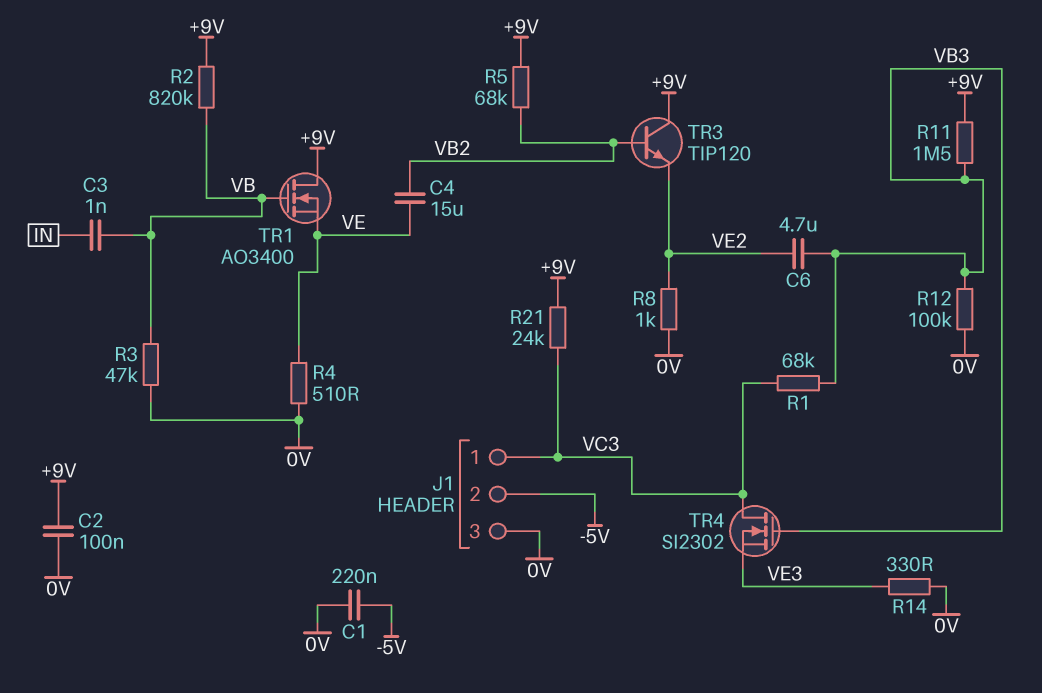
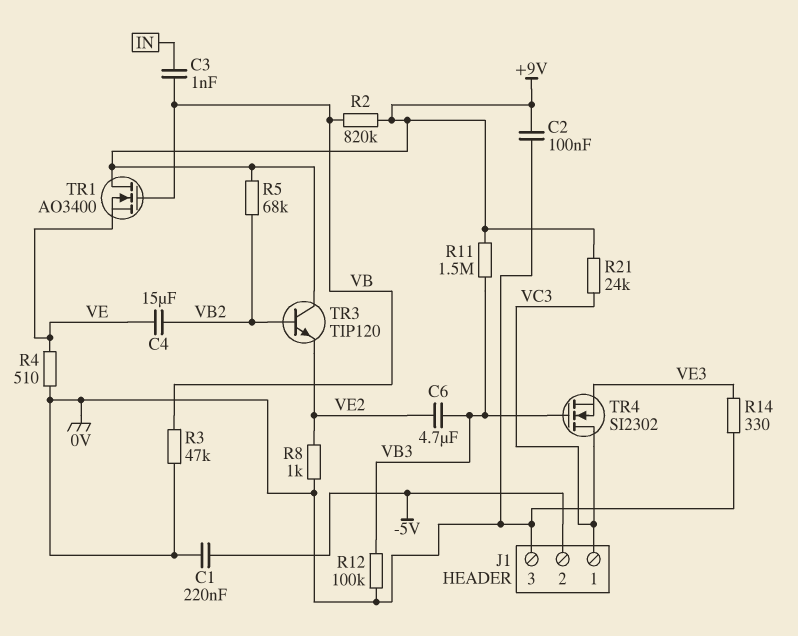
R1: 68k (VB3, VC3) -> none

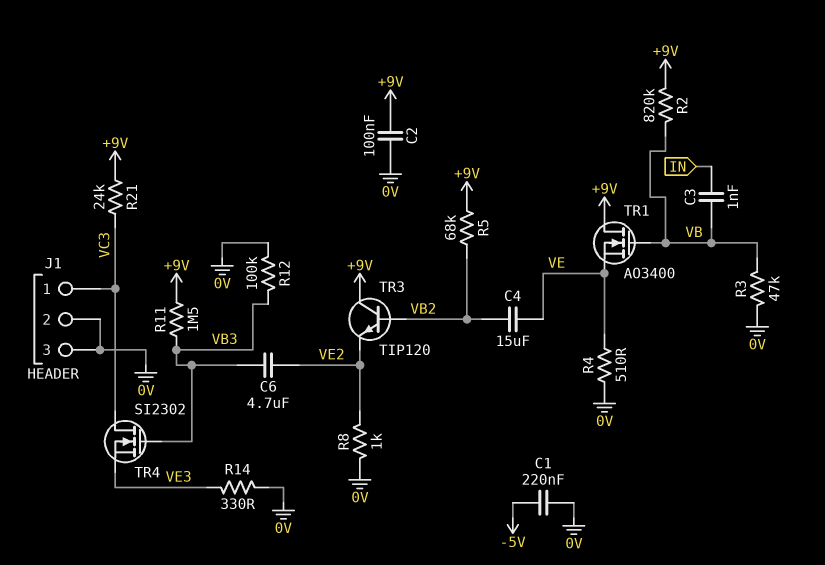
J1 pin 2: -5V -> 0V

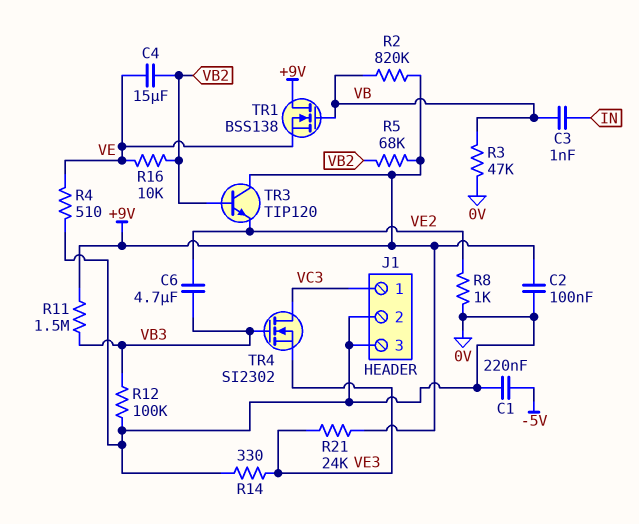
R16: none -> 10k (VB2, VE)
R21: 24k (+9V, VC3) -> 24k (+9V, VE3)
TR1: NMOS AO3400 (G VB, D +9V, S VE) -> NMOS BSS138 (G VB, D +9V, S VE)

